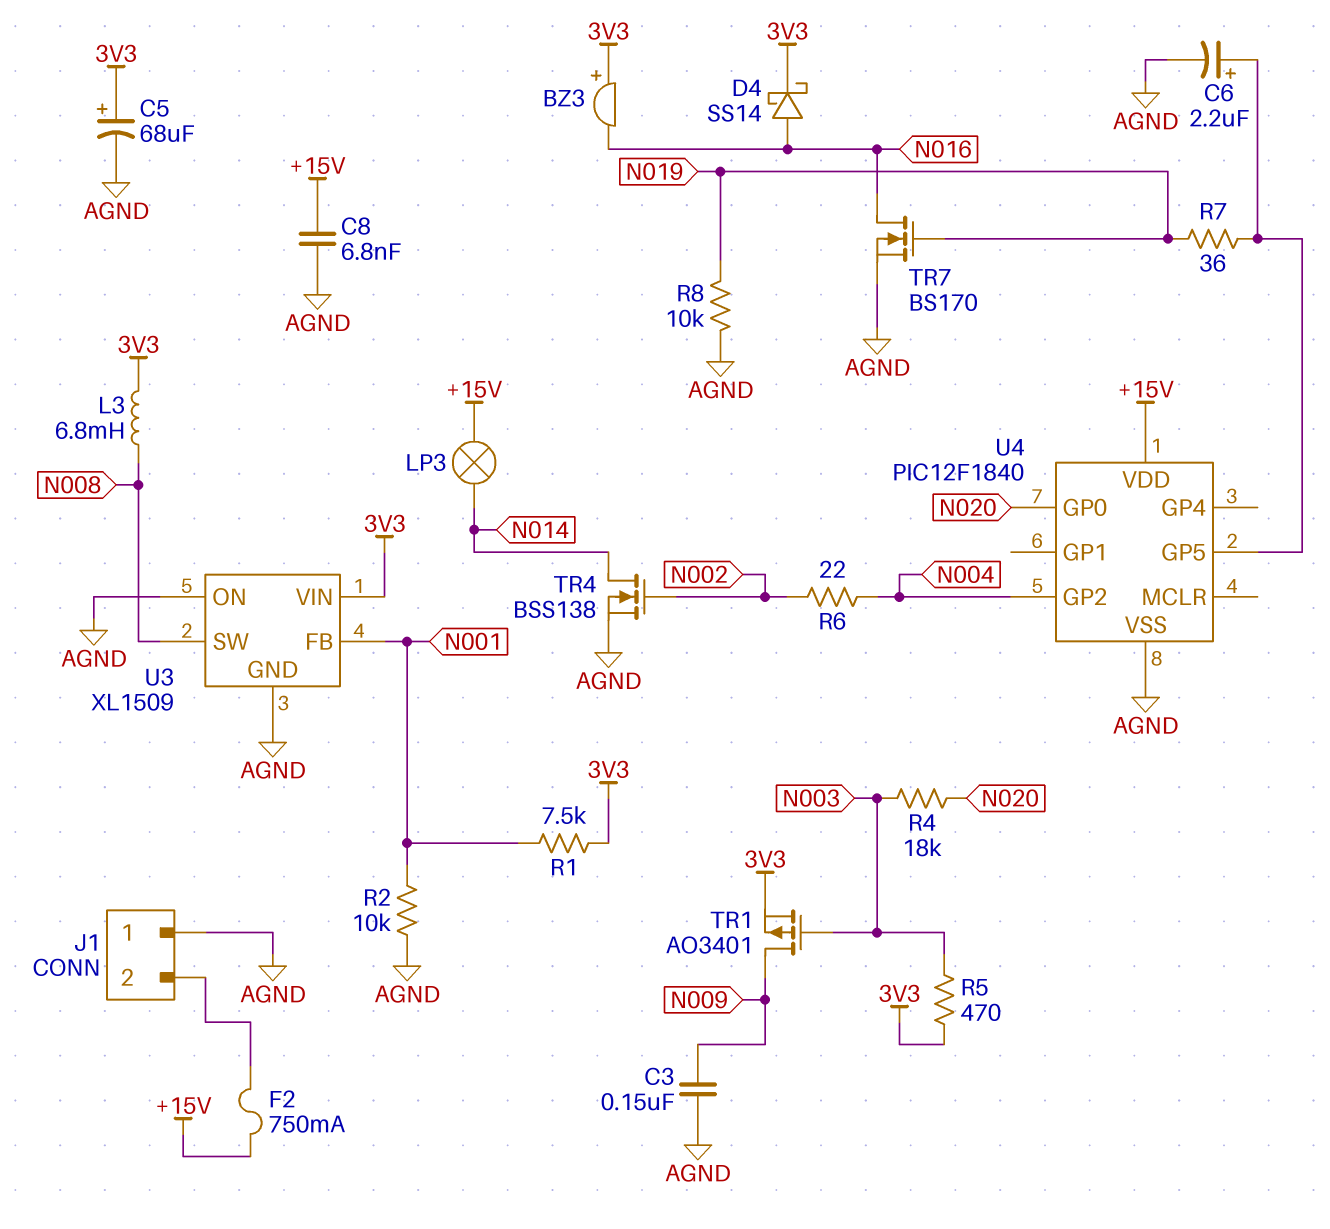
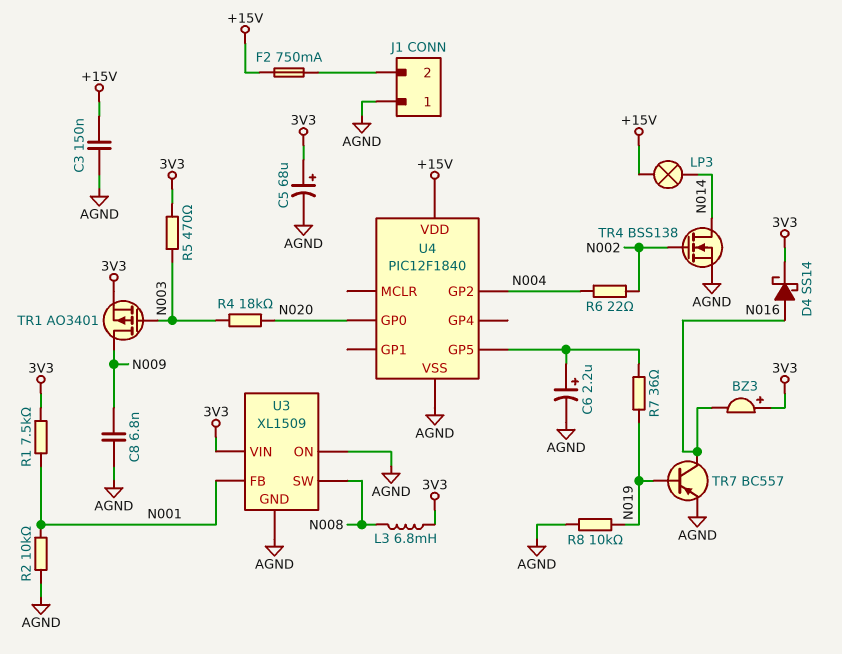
C3: 150nF (AGND, N009) -> 150nF (+15V, AGND)
C8: 6.8nF (+15V, AGND) -> 6.8nF (AGND, N009)
TR7: NMOS BS170 (G N019, D N016, S AGND) -> PNP BC557 (B N019, C N016, E AGND)

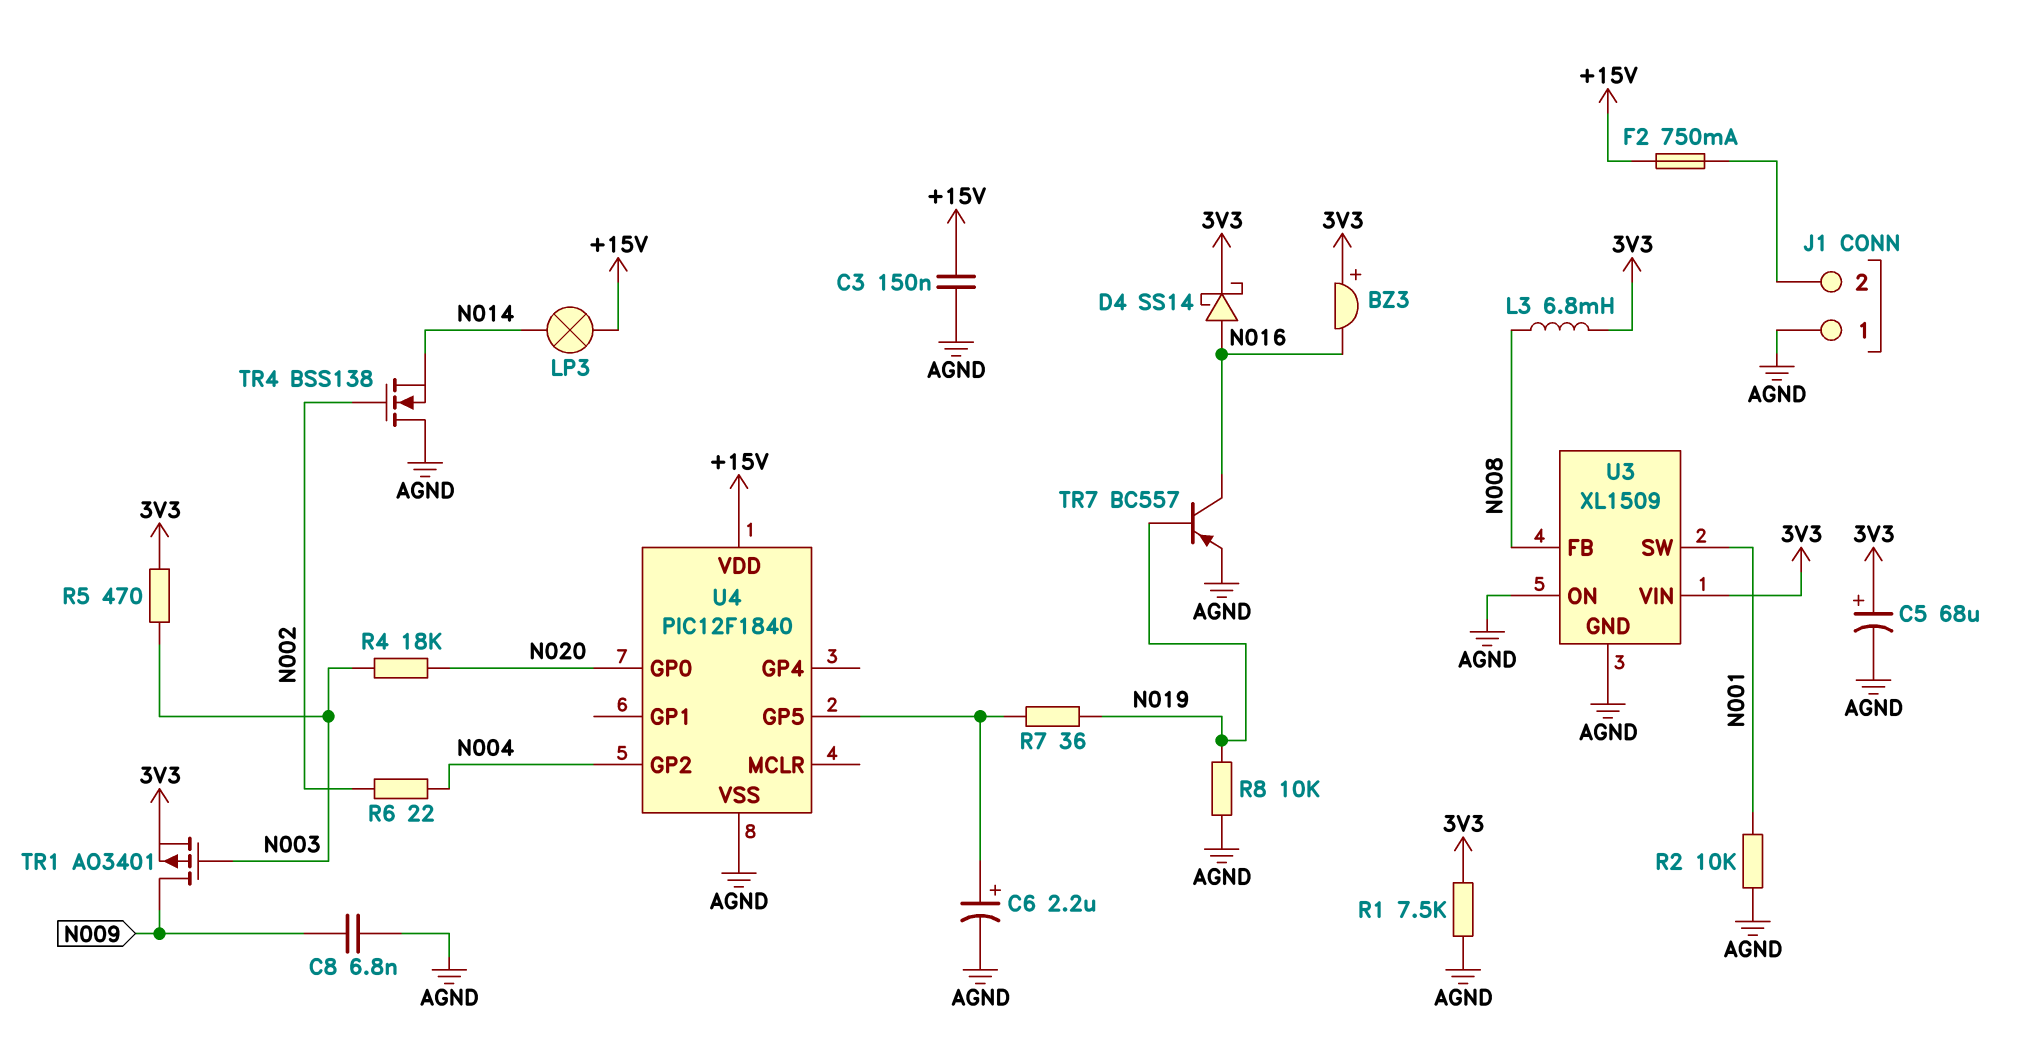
R1: 7.5k (3V3, N001) -> 7.5k (3V3, AGND)
TR4: NMOS BSS138 (G N002, D N014, S AGND) -> NMOS BSS138 (G N002, D AGND, S N014)
U3 pin FB: N001 -> N008
U3 pin SW: N008 -> N001

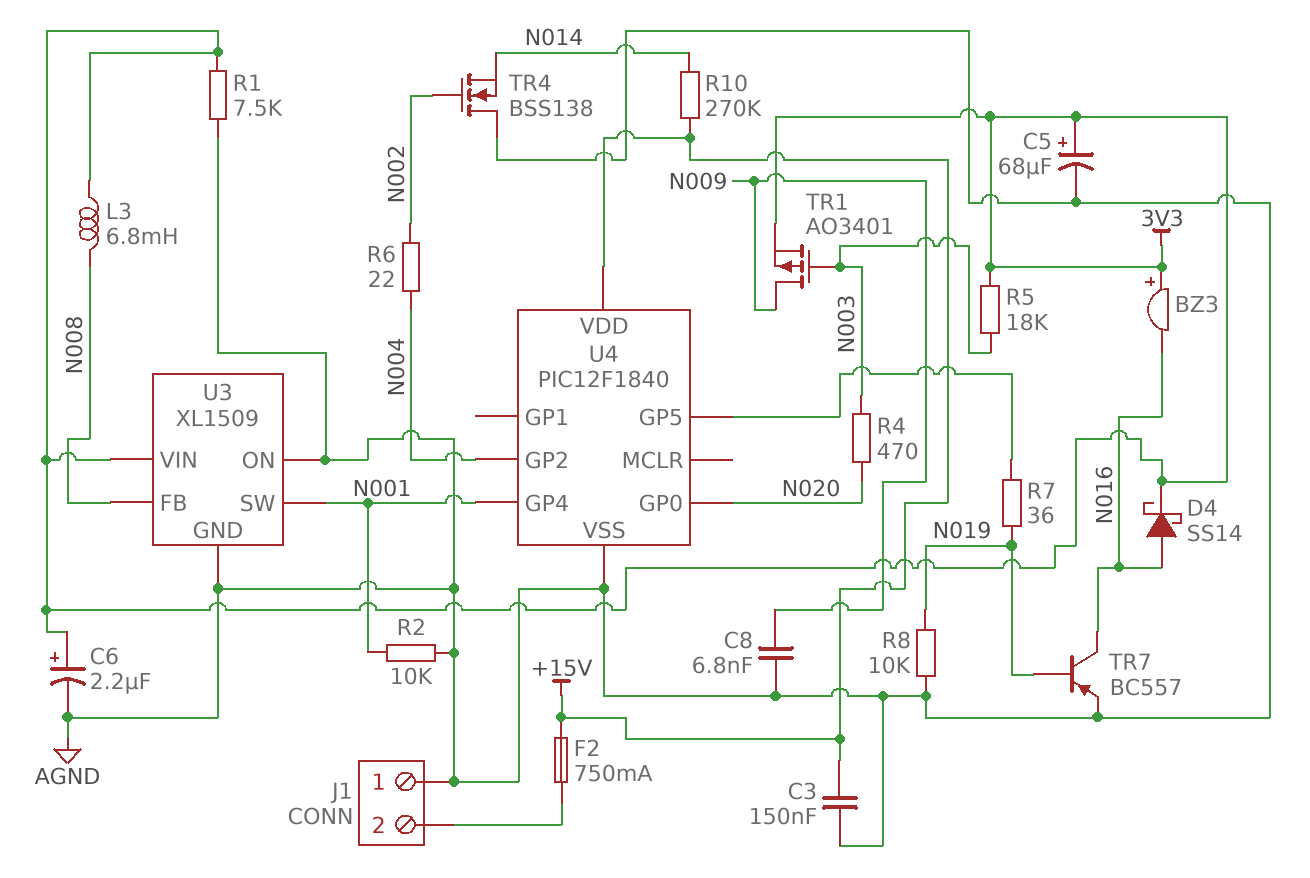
C6: 2.2uF (plus U4/GP5, minus AGND) -> 2.2uF (plus 3V3, minus AGND)
LP3: lamp (+15V, N014) -> none
R4: 18k (N003, N020) -> 470 (N003, N020)
R5: 470 (3V3, N003) -> 18k (3V3, N003)
R10: none -> 270k (+15V, N014)
U4 pin GP4: none -> N001

